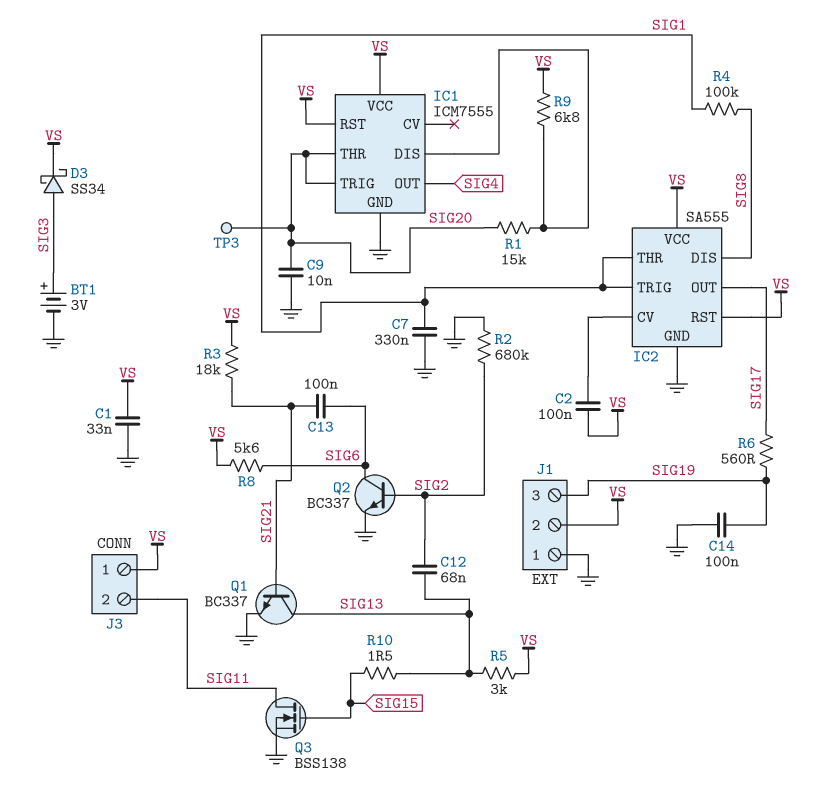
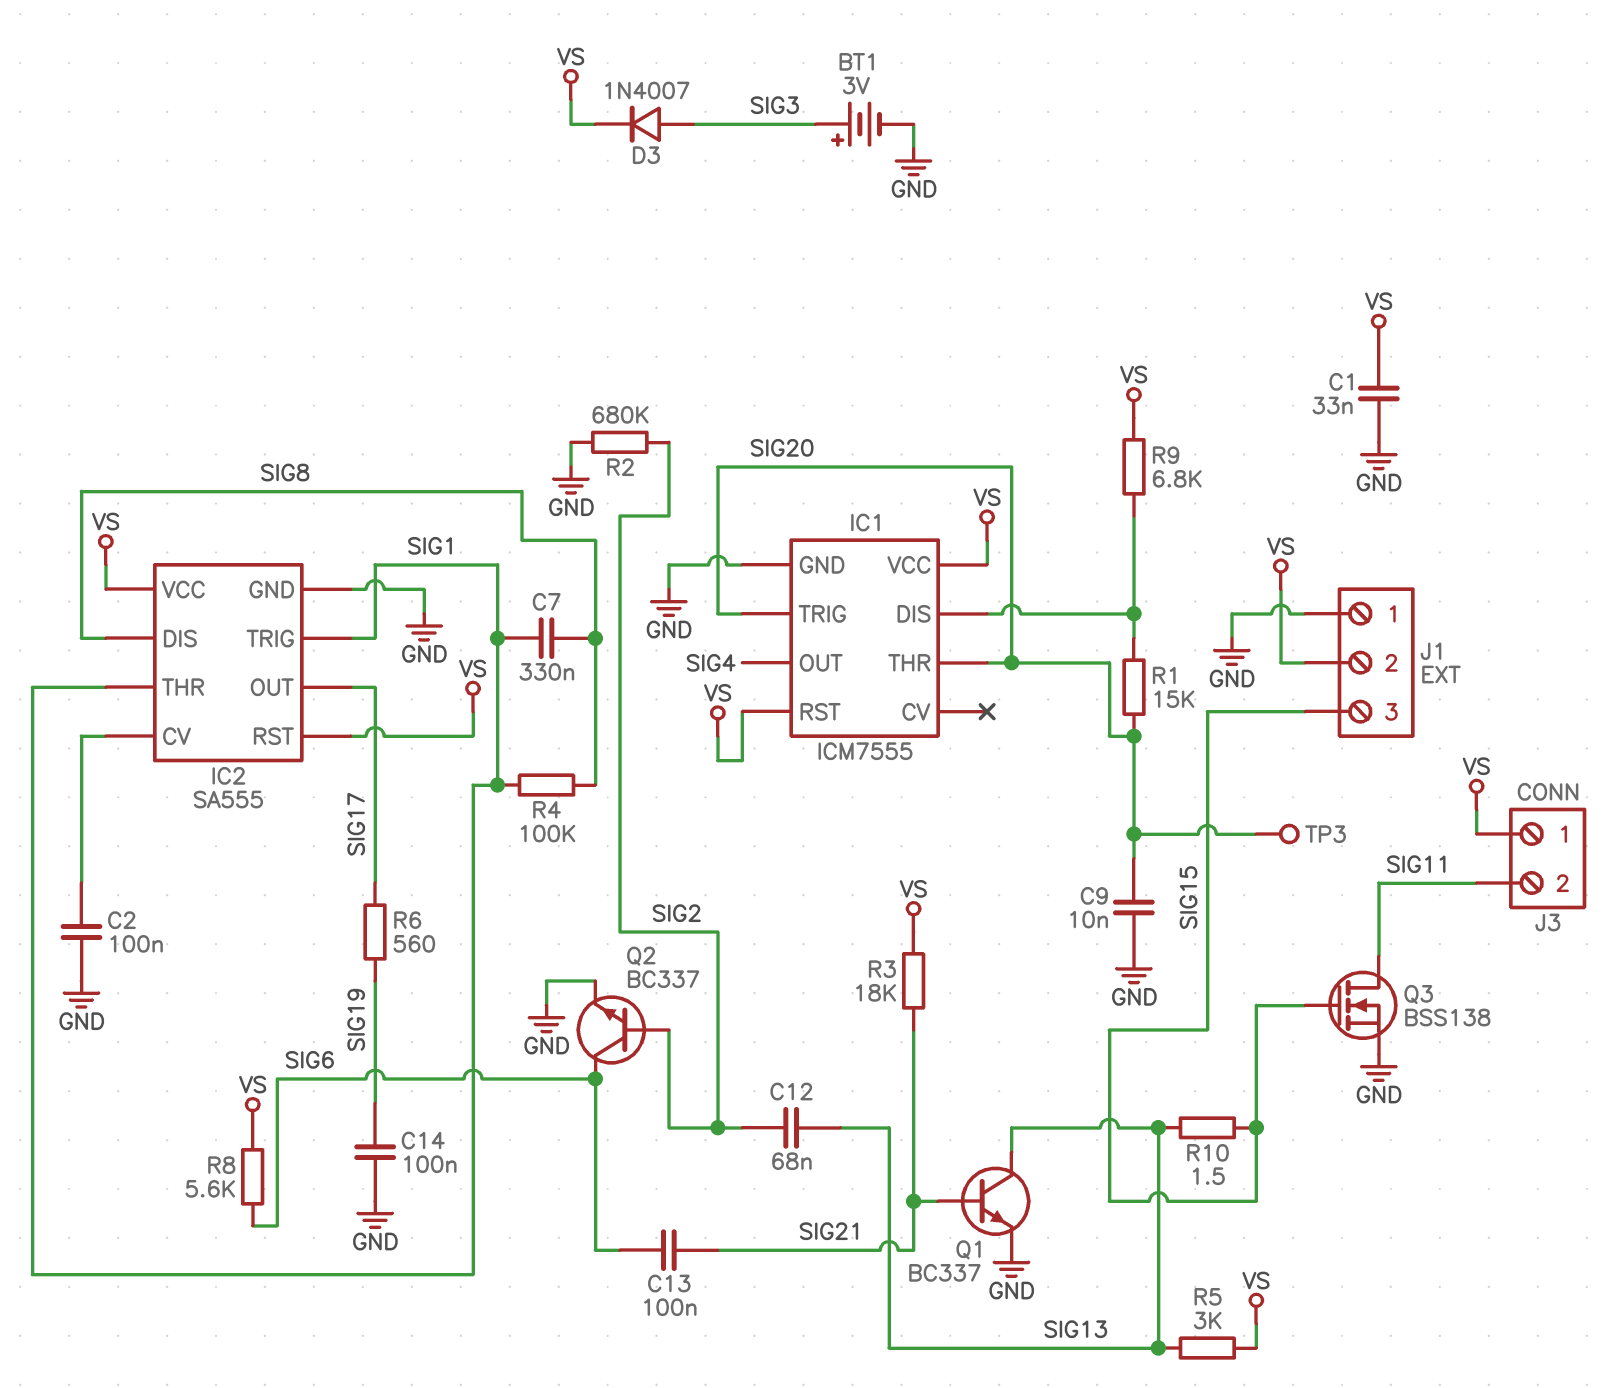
C2: 100nF (IC2/CV, VS) -> 100nF (GND, IC2/CV)
C7: 330nF (GND, SIG1) -> 330nF (SIG1, SIG8)
D3: schottky SS34 (A SIG3, K VS) -> diode 1N4007 (A SIG3, K VS)
J1 pin 3: SIG19 -> SIG15

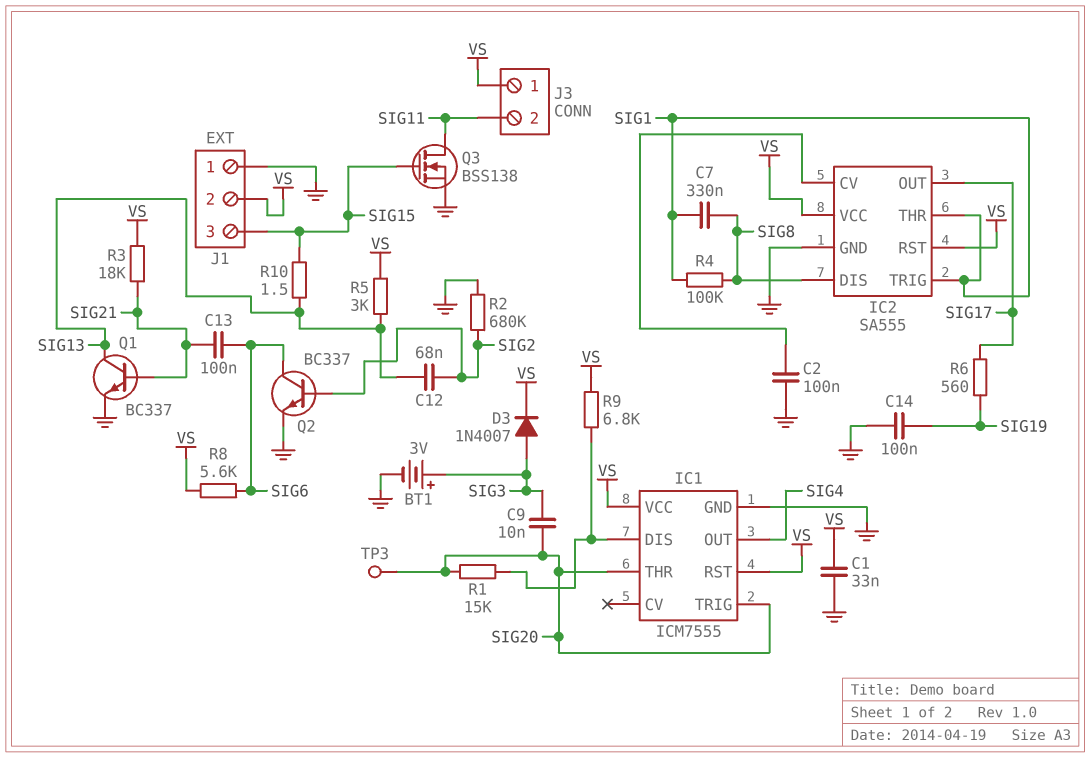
C9: 10nF (GND, SIG20) -> 10nF (SIG3, SIG20)

